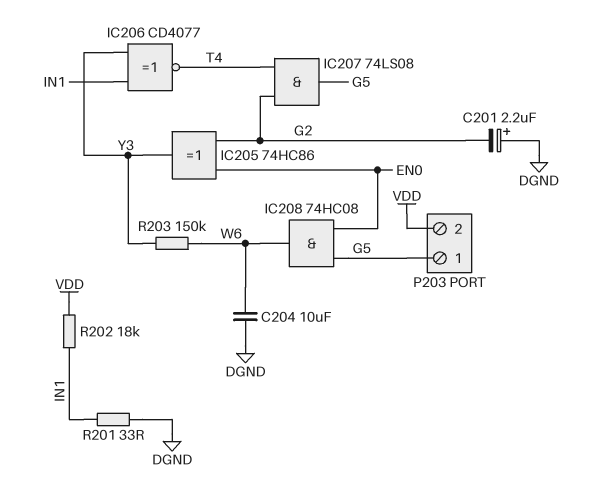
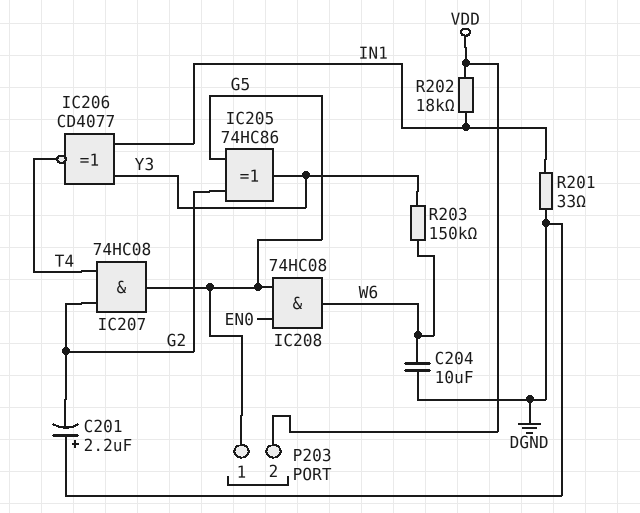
IC205: XOR 74HC86 (in EN0, in G2, out Y3) -> XOR 74HC86 (in G2, in G5, out Y3)
IC207: AND 74LS08 (in G2, in T4, out G5) -> AND 74HC08 (in G2, in T4, out G5)

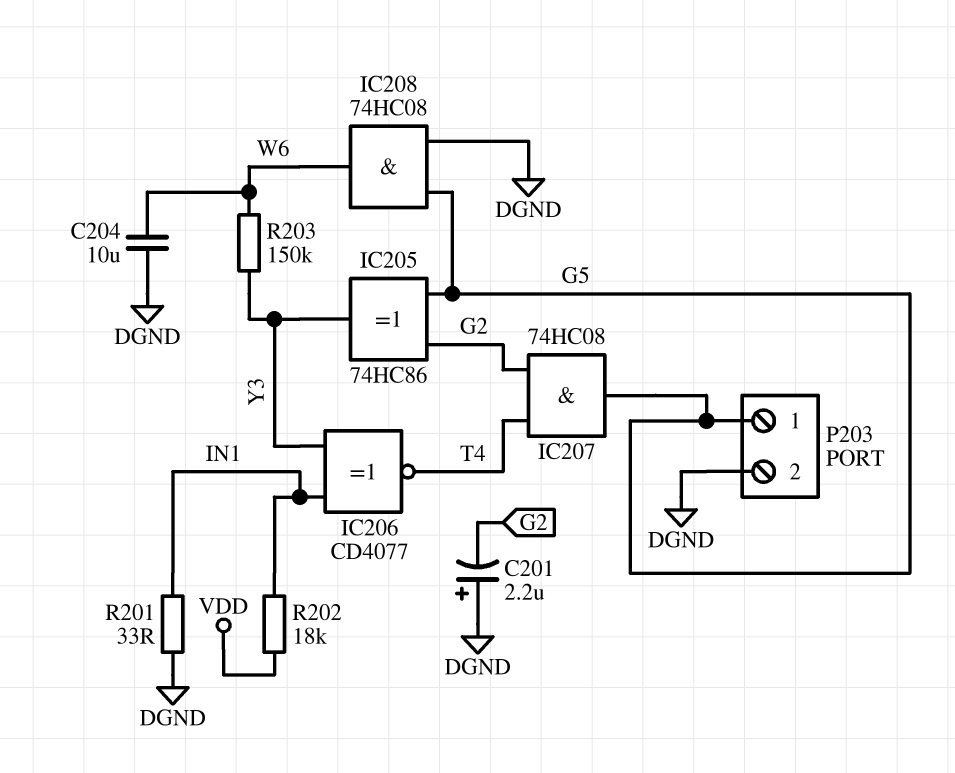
IC208: AND 74HC08 (in EN0, in G5, out W6) -> AND 74HC08 (in DGND, in G5, out W6)
P203 pin 2: VDD -> DGND

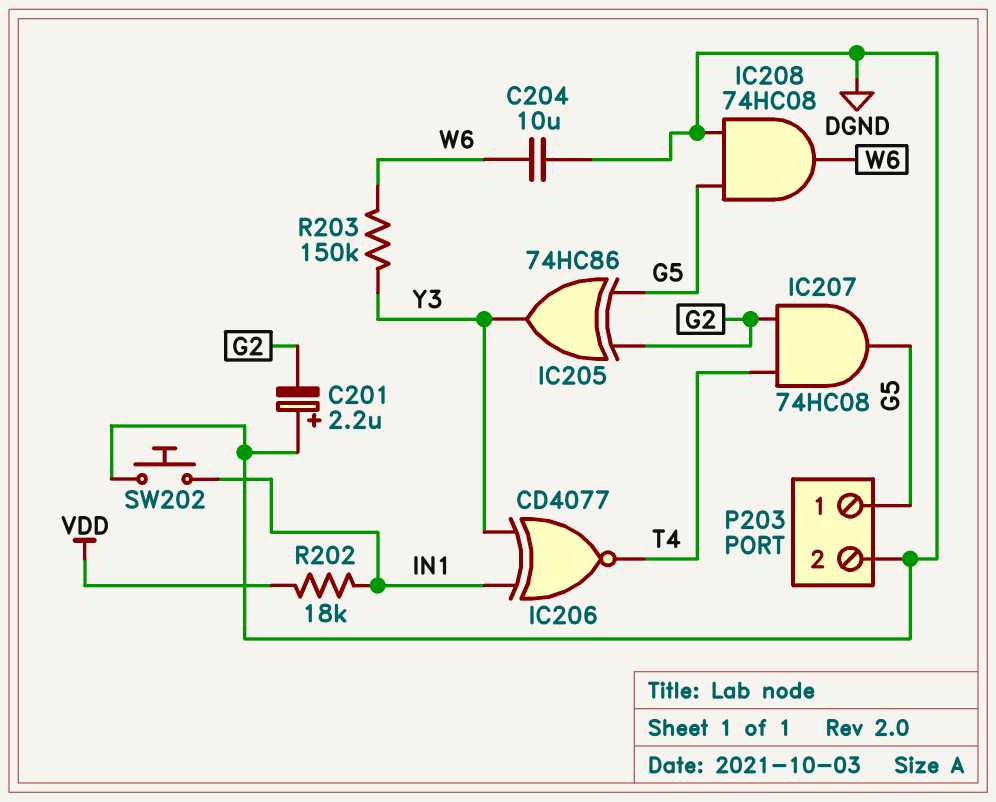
R201: 33 (DGND, IN1) -> none
SW202: none -> button (DGND, IN1)

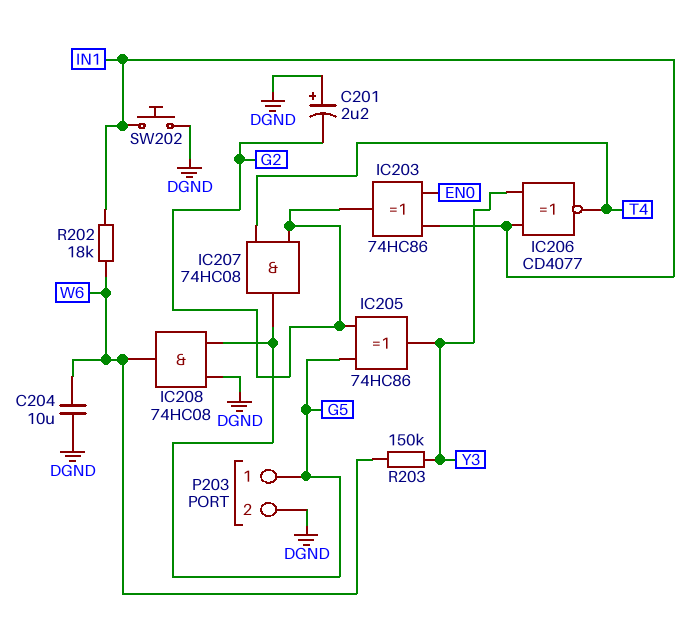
IC203: none -> XOR 74HC86 (in EN0, in IN1, out G2)
R202: 18k (IN1, VDD) -> 18k (IN1, W6)

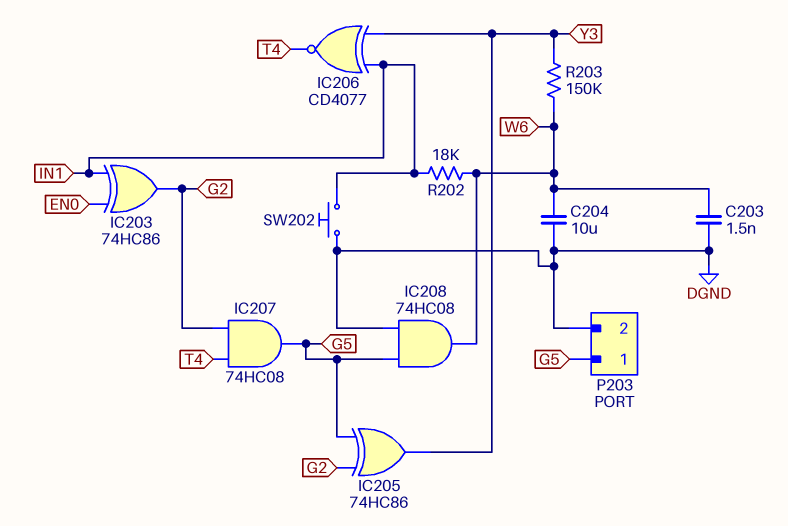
C201: 2.2uF (plus DGND, minus G2) -> none
C203: none -> 1.5nF (DGND, W6)

